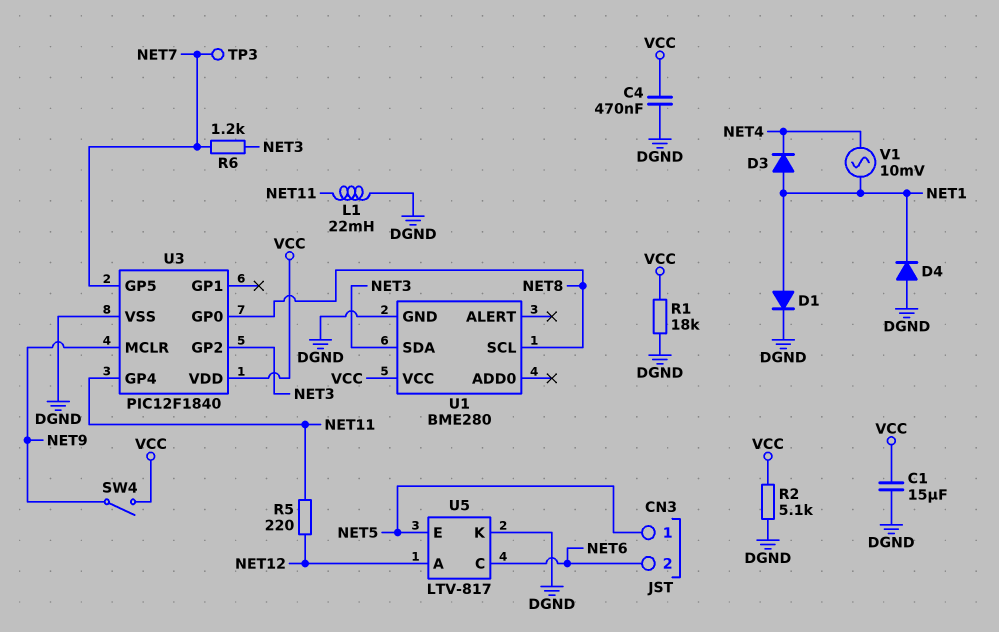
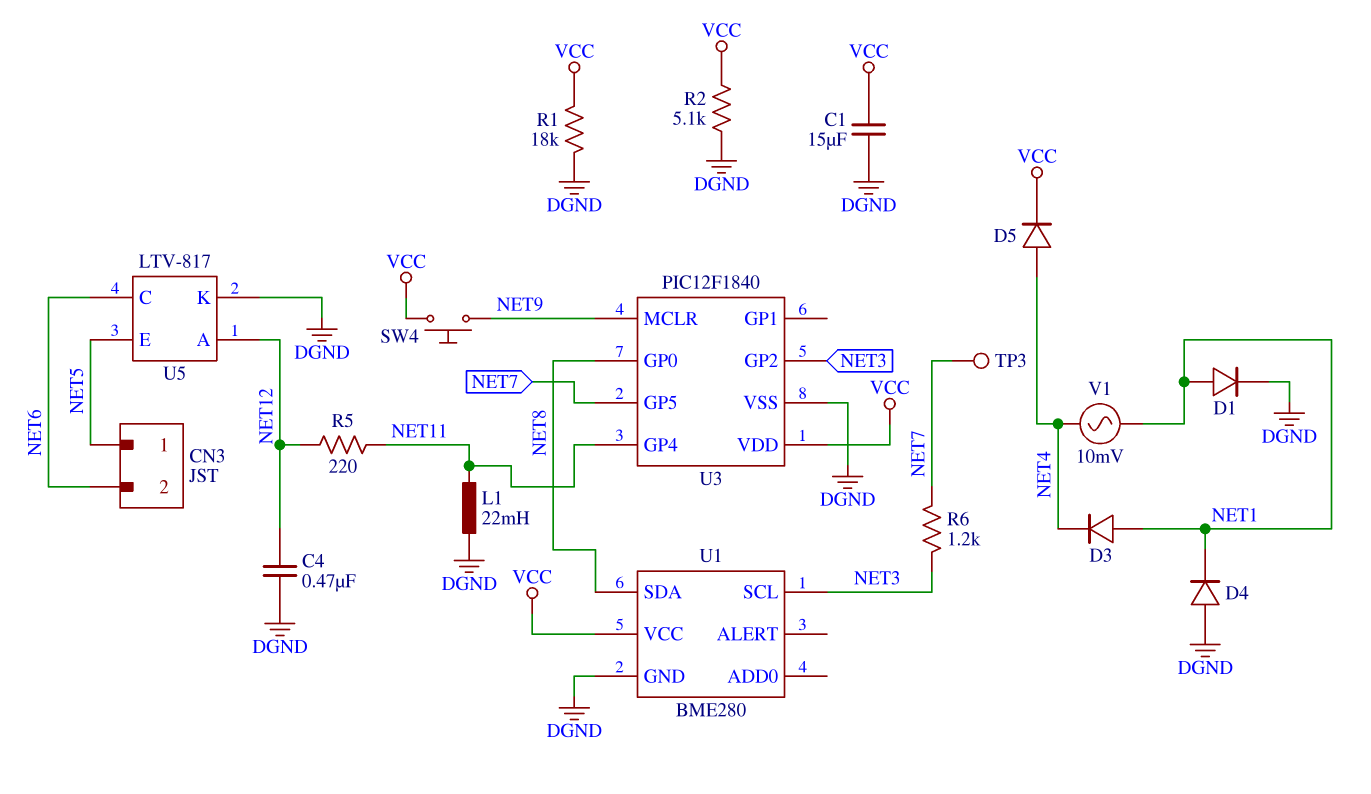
C4: 470nF (DGND, VCC) -> 470nF (DGND, NET12)
D5: none -> diode (A NET4, K VCC)
SW4: switch (NET9, VCC) -> button (NET9, VCC)
U1 pin SCL: NET8 -> NET3
U1 pin SDA: NET3 -> NET8

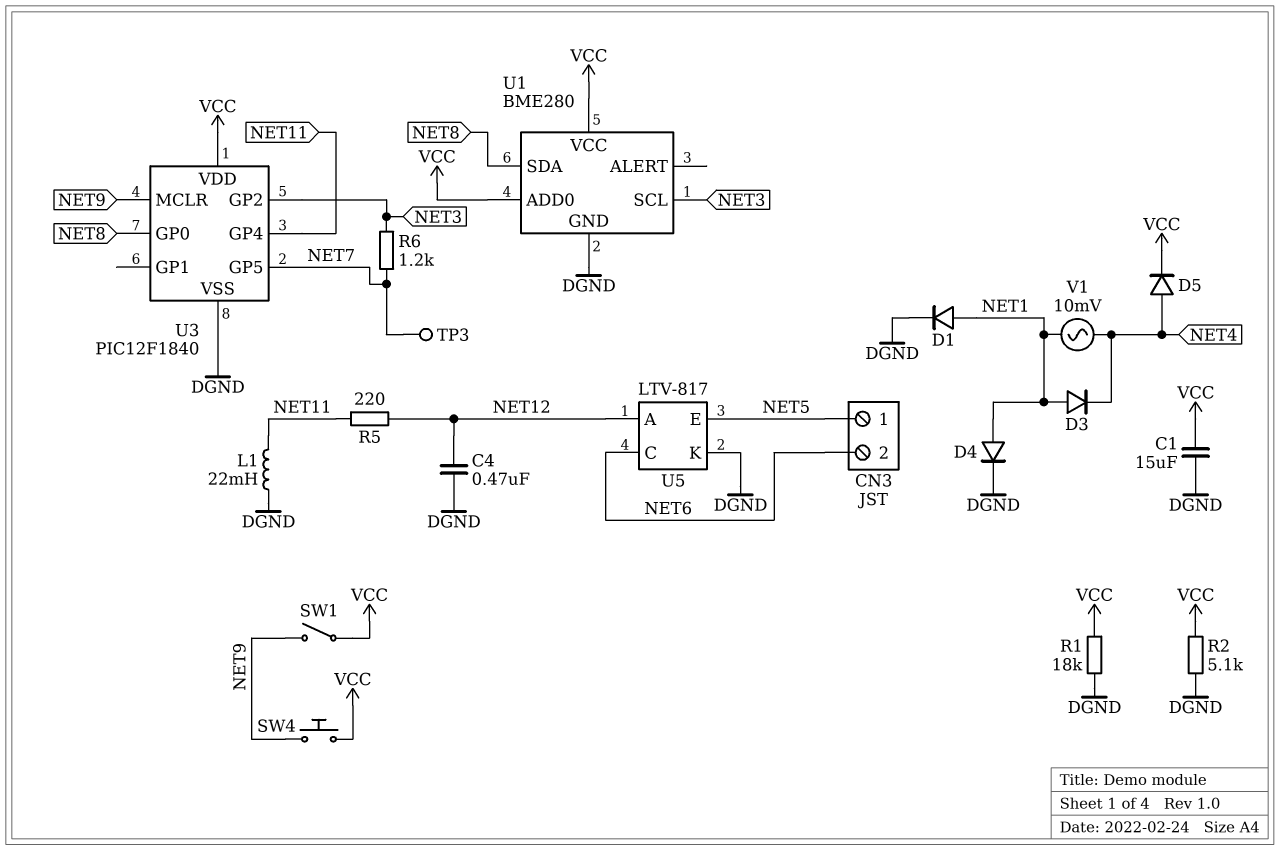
D4: diode (A DGND, K NET1) -> diode (A NET1, K DGND)
SW1: none -> switch (NET9, VCC)
U1 pin ADD0: none -> VCC

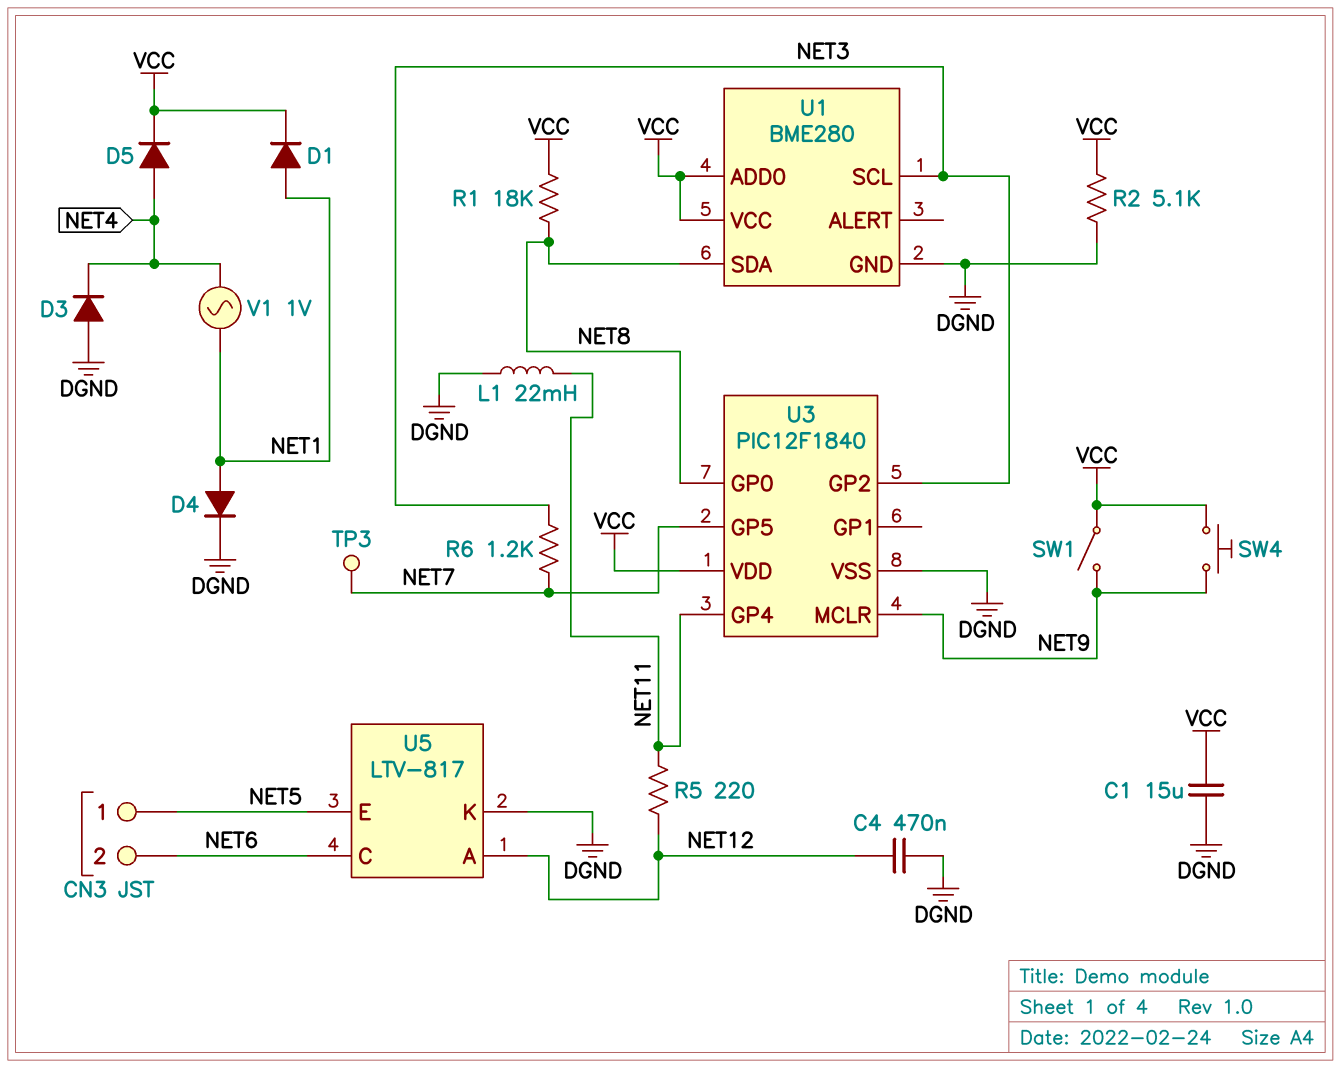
D1: diode (A NET1, K DGND) -> diode (A NET1, K VCC)
D3: diode (A NET1, K NET4) -> diode (A DGND, K NET4)
R1: 18k (DGND, VCC) -> 18k (NET8, VCC)
V1: AC 10mV (NET1, NET4) -> AC 1V (NET1, NET4)

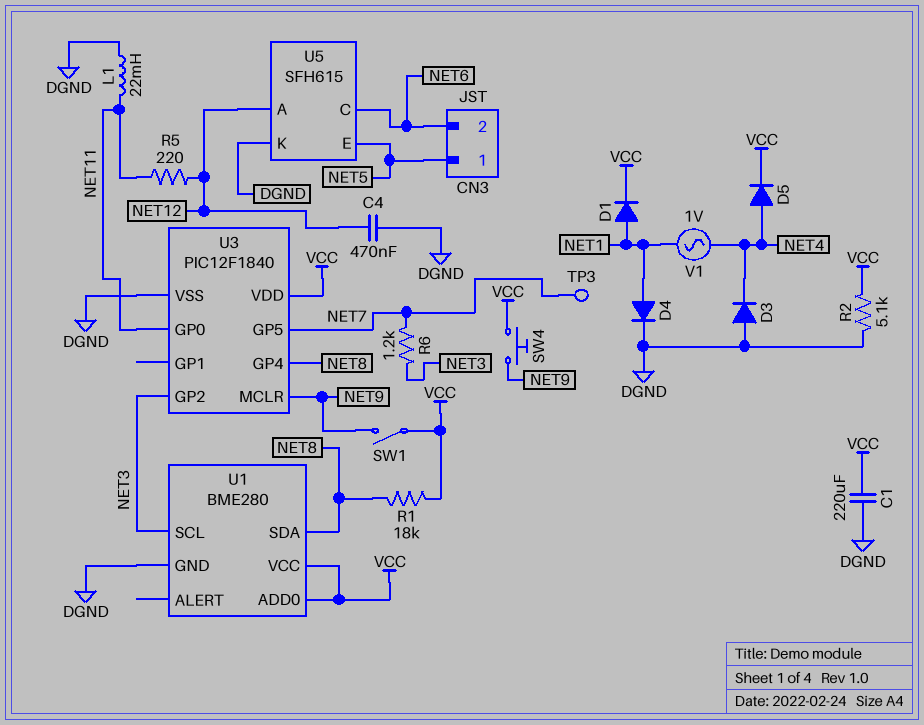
C1: 15uF (DGND, VCC) -> 220uF (DGND, VCC)
U3 pin GP0: NET8 -> NET11
U3 pin GP4: NET11 -> NET8
U5: LTV-817 -> SFH615

